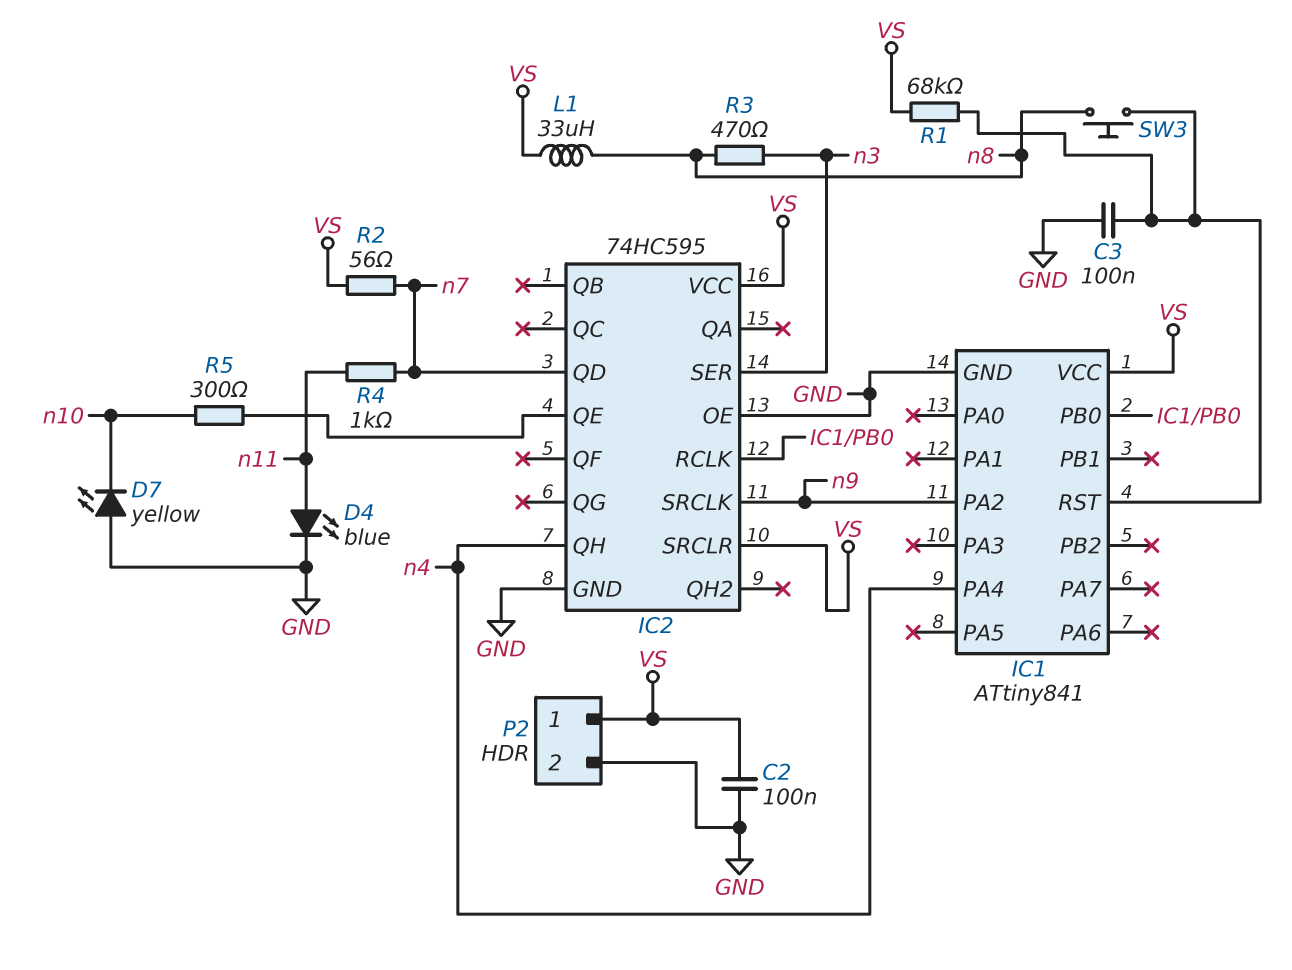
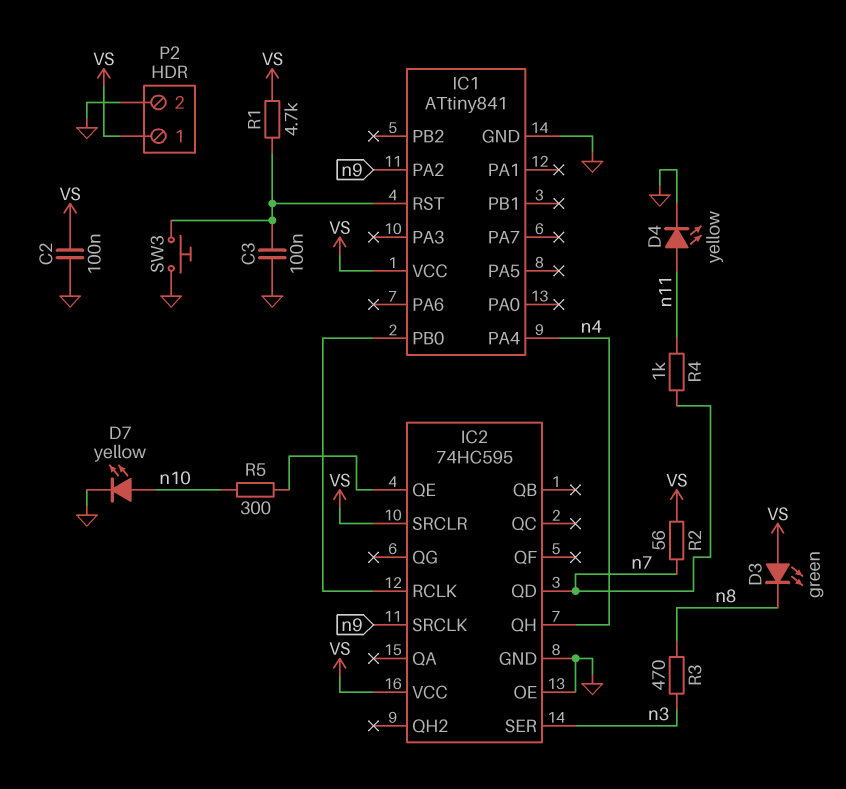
D3: none -> LED green (A VS, K n8)
D4: LED blue (A n11, K GND) -> LED yellow (A n11, K GND)
D7: LED yellow (A GND, K n10) -> LED yellow (A n10, K GND)
L1: 33uH (VS, n8) -> none
R1: 68k (IC1/RST, VS) -> 4.7k (IC1/RST, VS)
SW3: button (IC1/RST, n8) -> button (GND, IC1/RST)

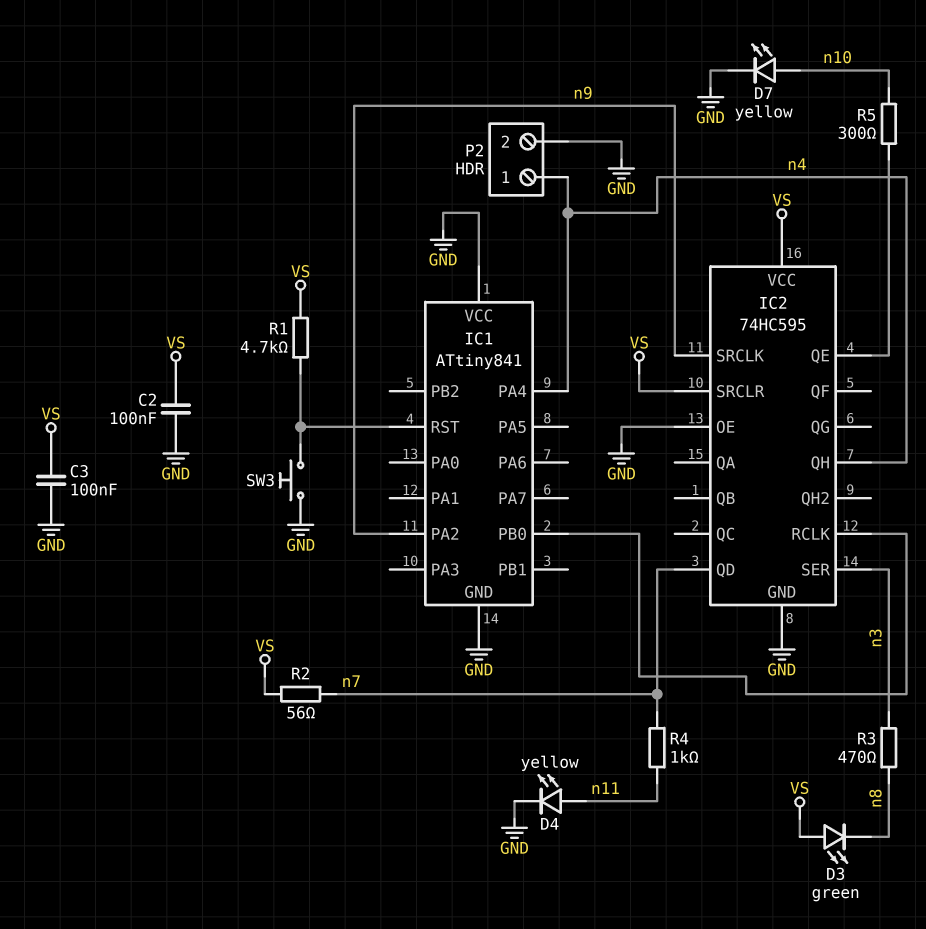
C3: 100nF (GND, IC1/RST) -> 100nF (GND, VS)
IC1 pin VCC: VS -> GND
P2 pin 1: VS -> n4

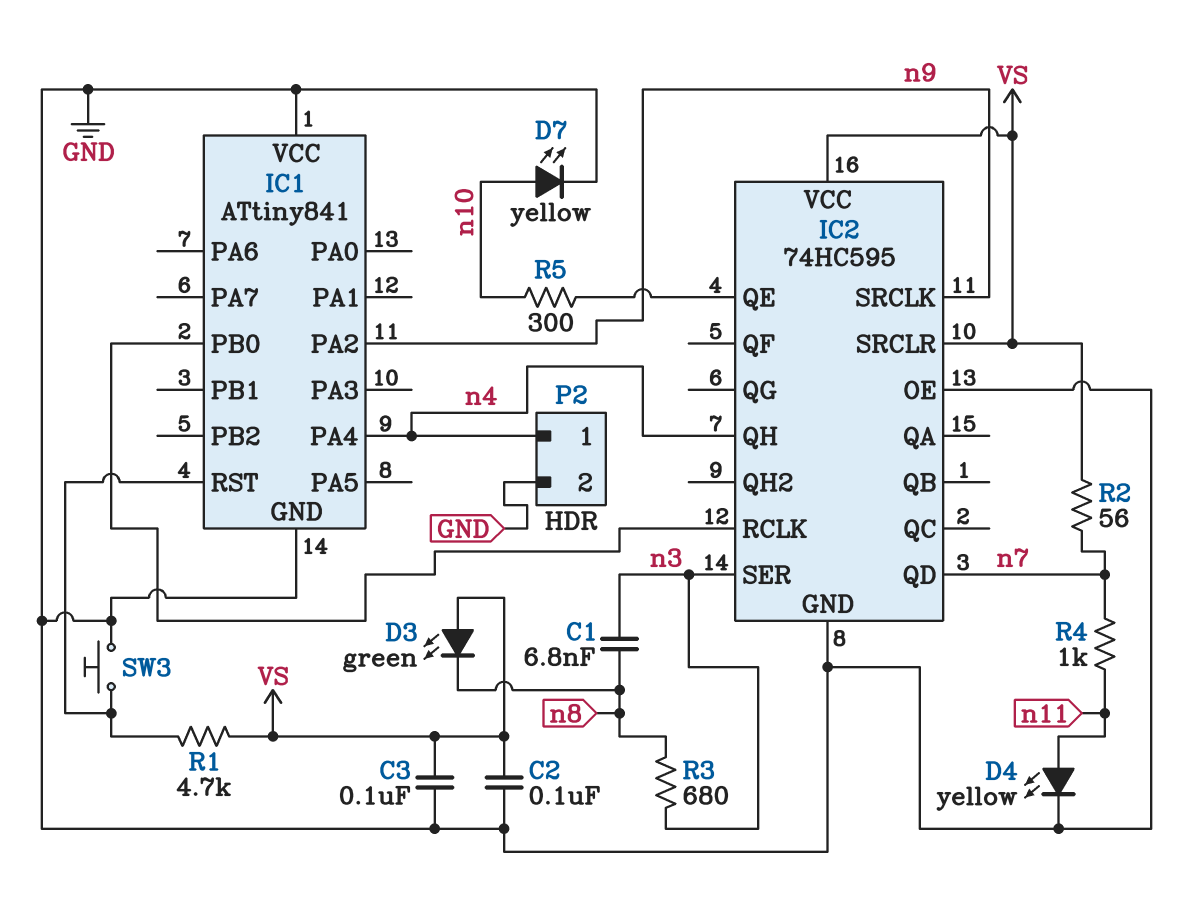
C1: none -> 6.8nF (n3, n8)
R3: 470 (n3, n8) -> 680 (n3, n8)

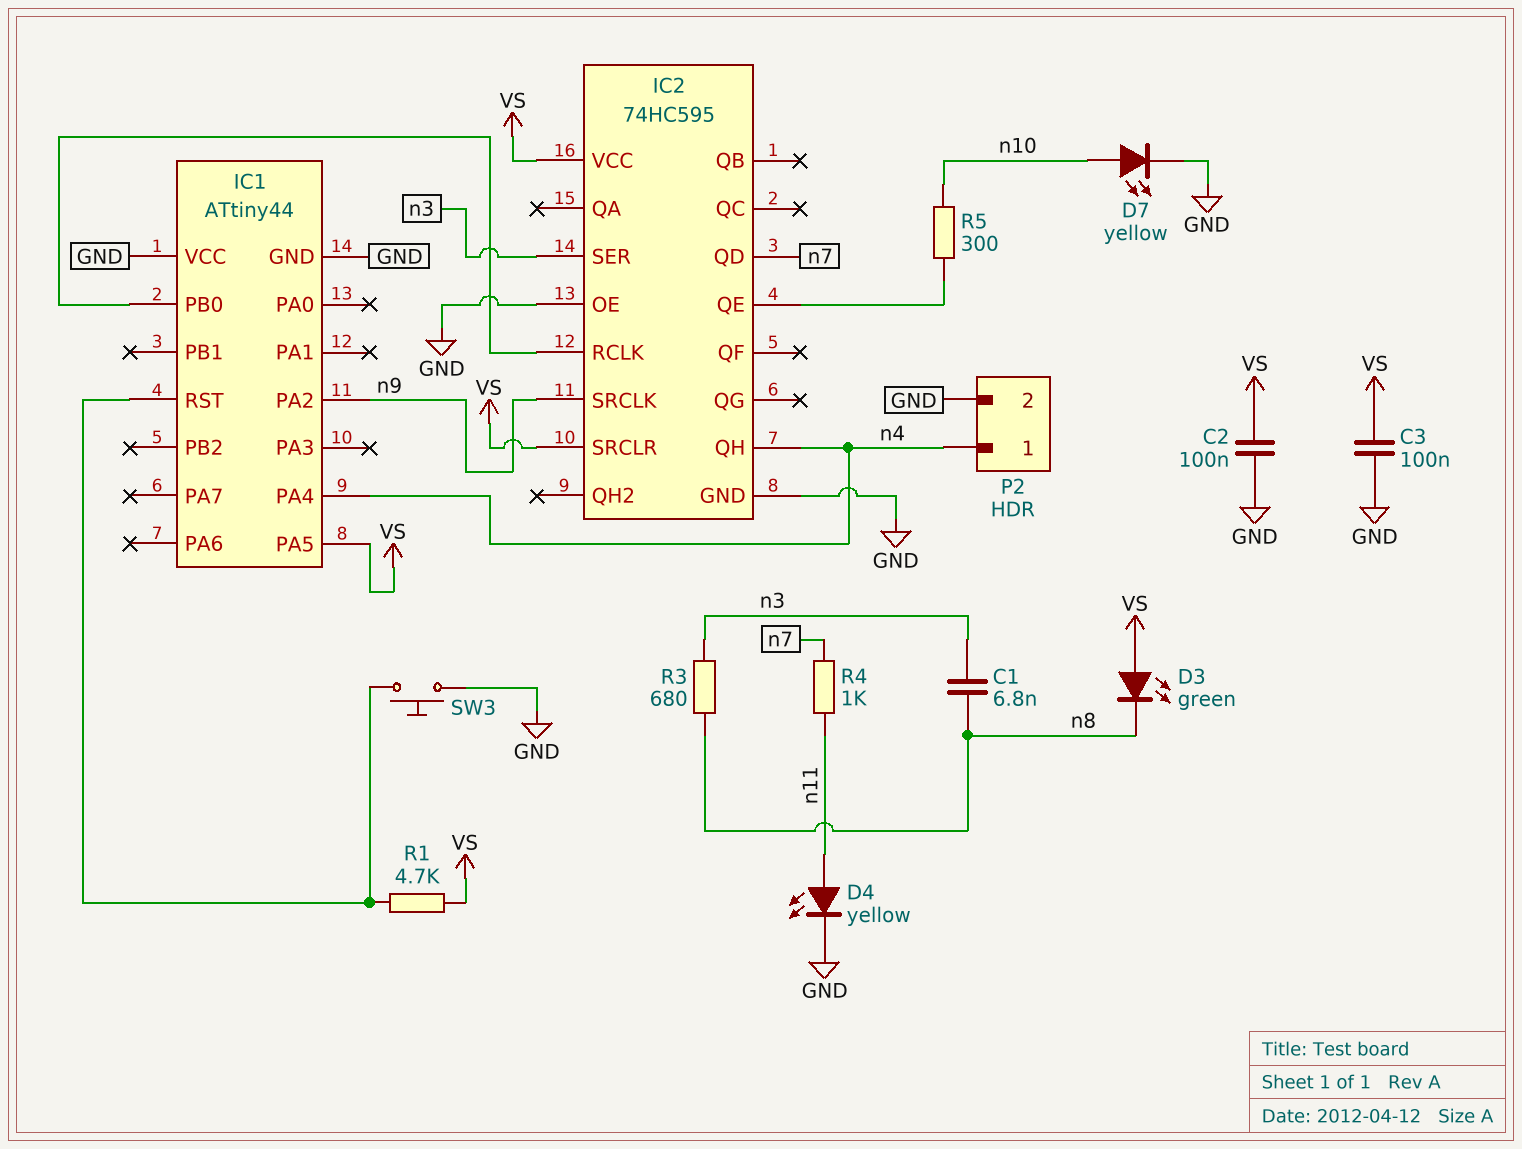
IC1: ATtiny841 -> ATtiny44
IC1 pin PA5: none -> VS
R2: 56 (VS, n7) -> none

